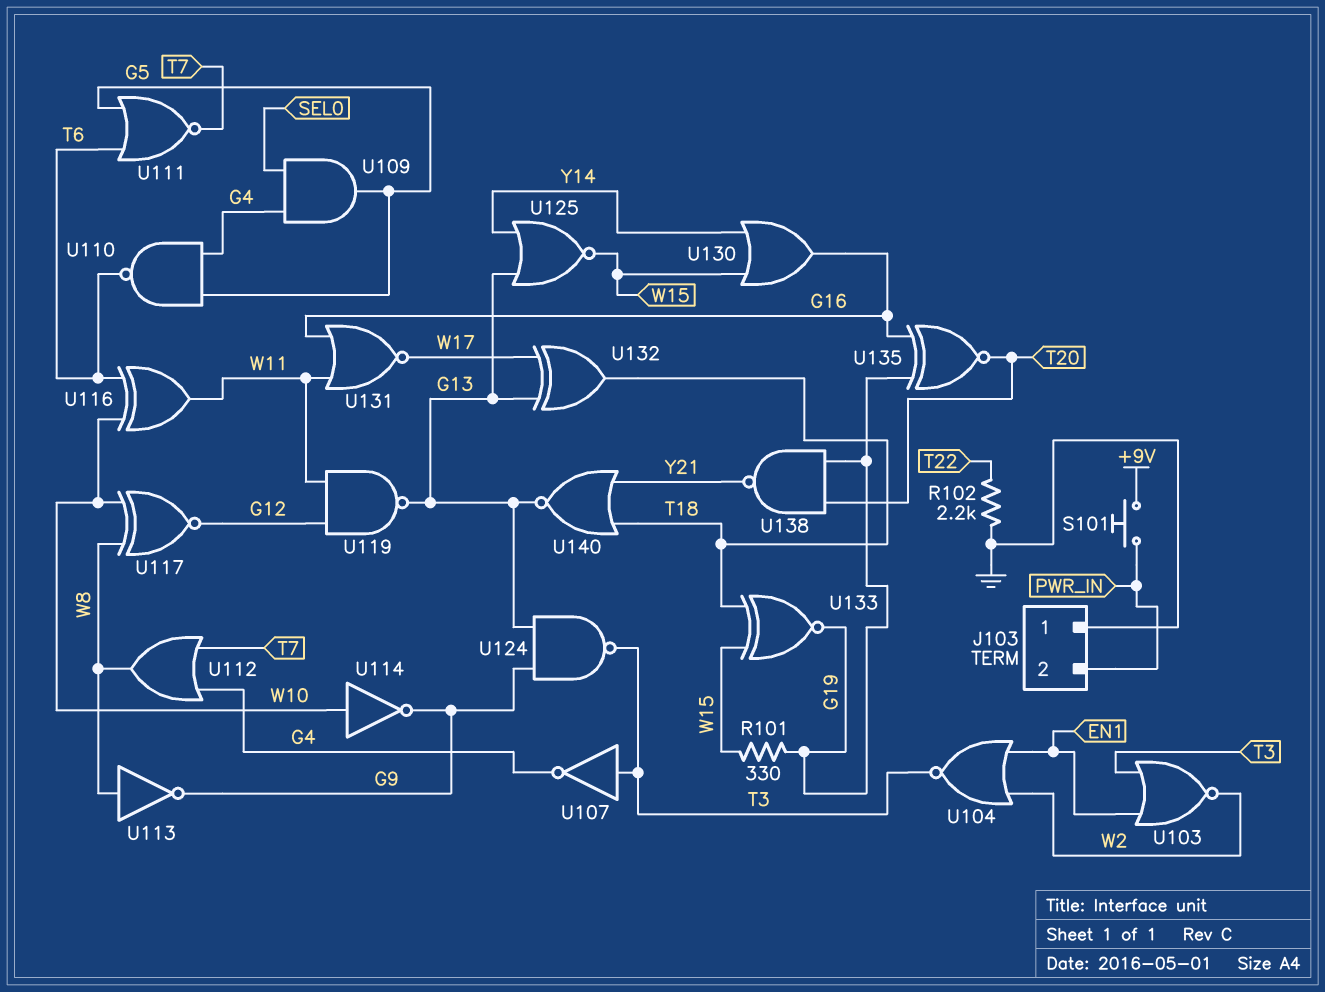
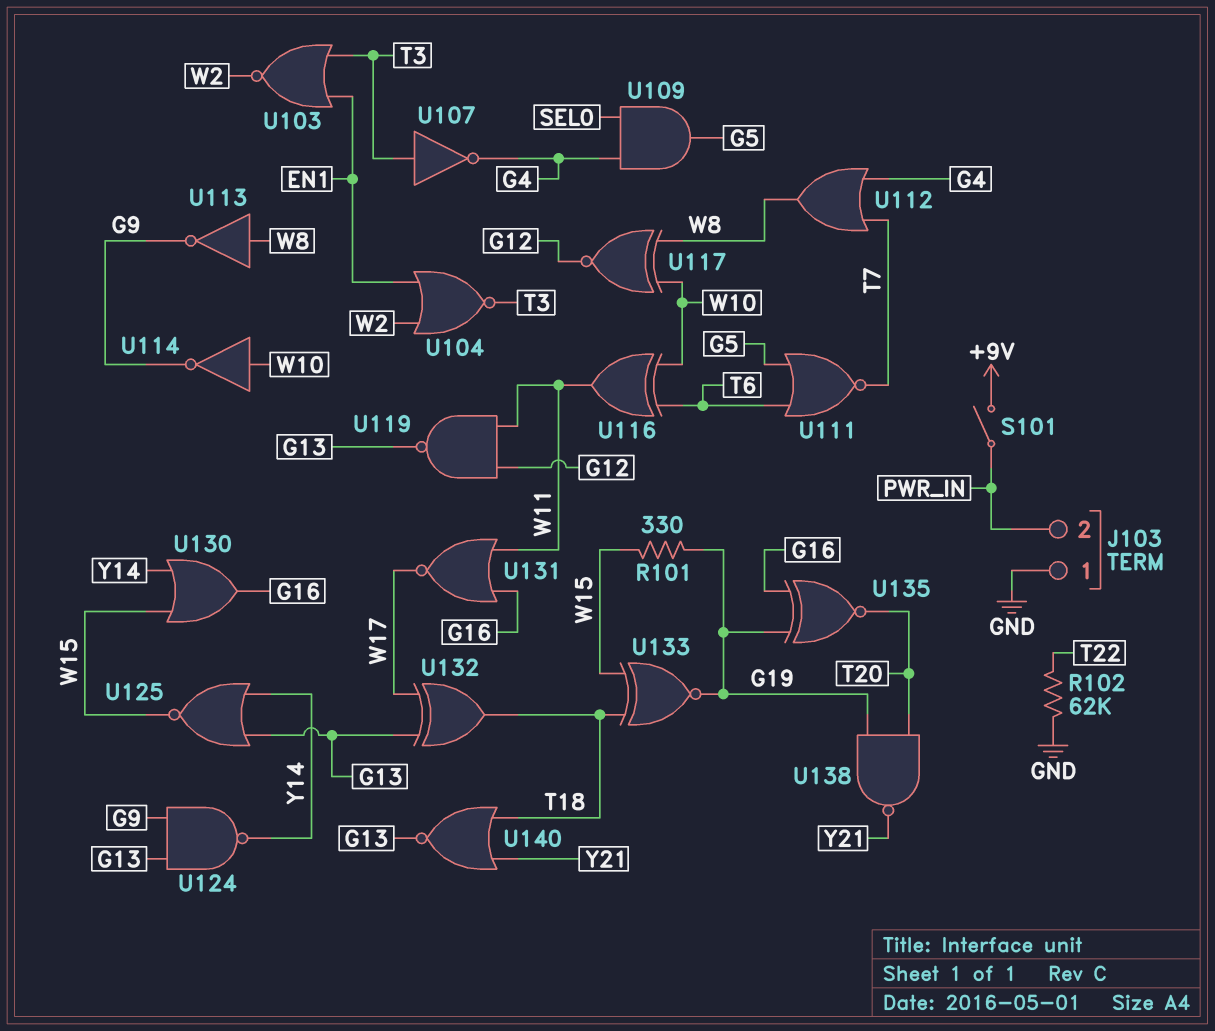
R102: 2.2k (GND, T22) -> 62k (GND, T22)
S101: button (+9V, PWR_IN) -> switch (+9V, PWR_IN)
U110: NAND (in G4, in G5, out T6) -> none
U124: NAND (in G9, in G13, out T3) -> NAND (in G9, in G13, out Y14)

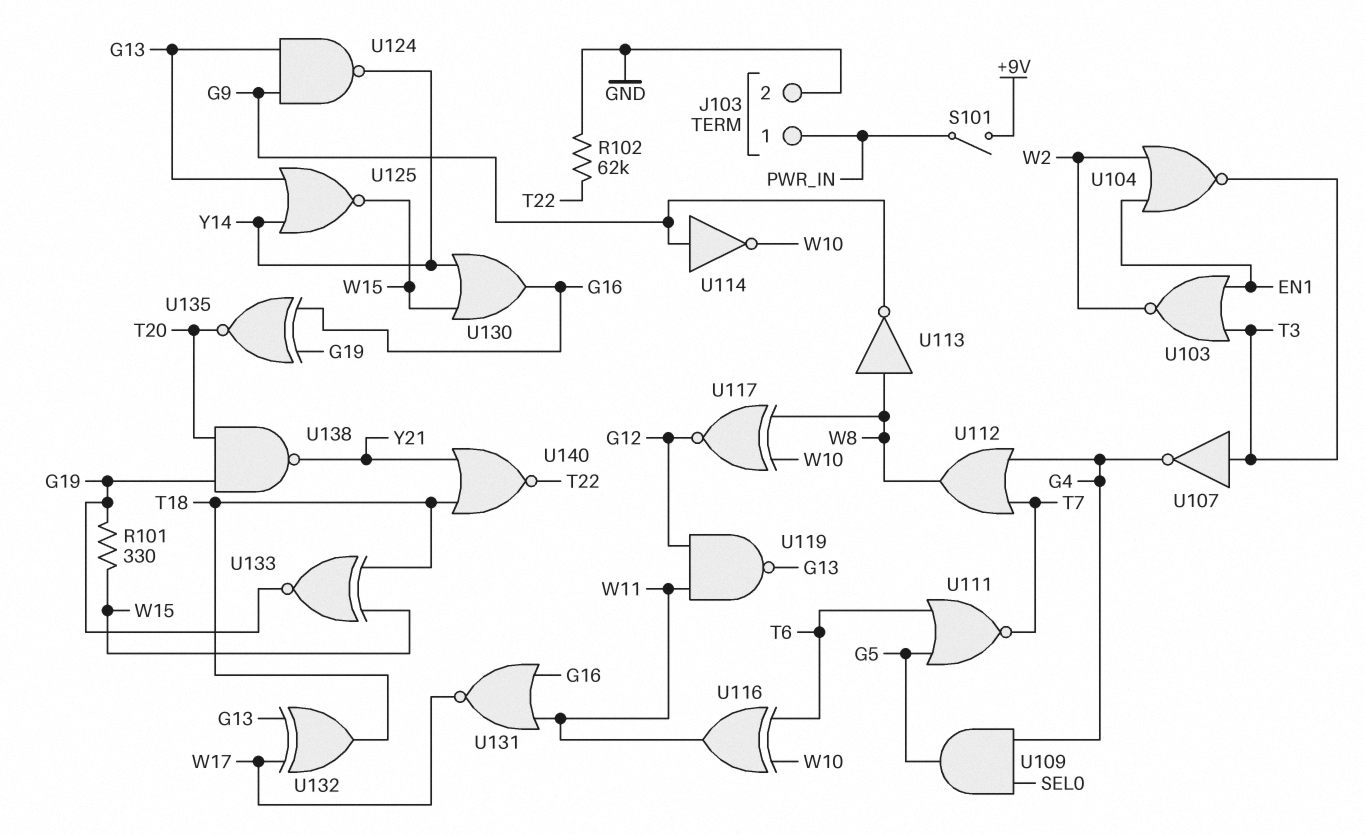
J103 pin 1: GND -> PWR_IN
J103 pin 2: PWR_IN -> GND
U114: NOT (in W10, out G9) -> NOT (in G9, out W10)
U140: NOR (in T18, in Y21, out G13) -> NOR (in T18, in Y21, out T22)

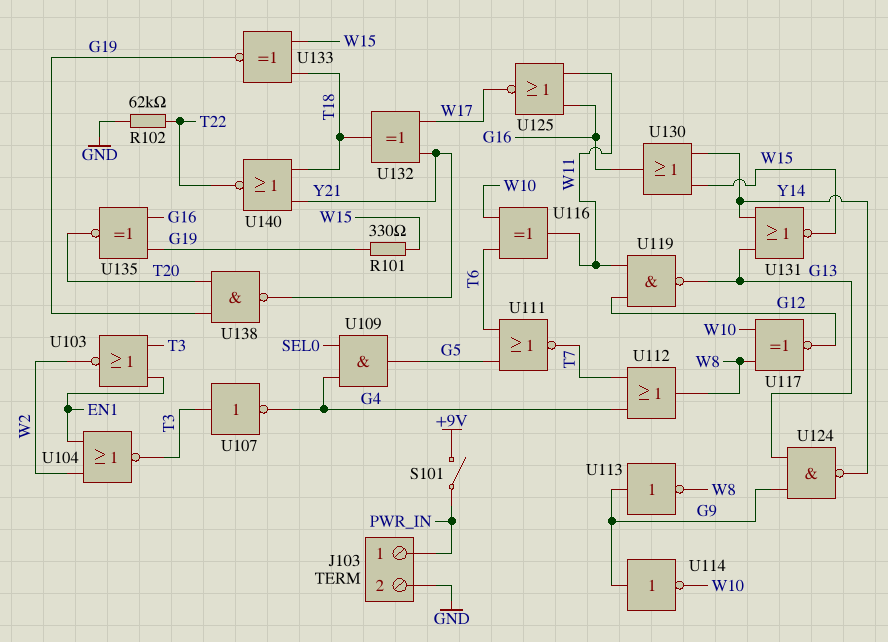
U113: NOT (in W8, out G9) -> NOT (in G9, out W8)
U125: NOR (in G13, in Y14, out W15) -> NOR (in G16, in W11, out W17)
U131: NOR (in G16, in W11, out W17) -> NOR (in G13, in Y14, out W15)
U132: XOR (in G13, in W17, out T18) -> XOR (in W17, in Y21, out T18)

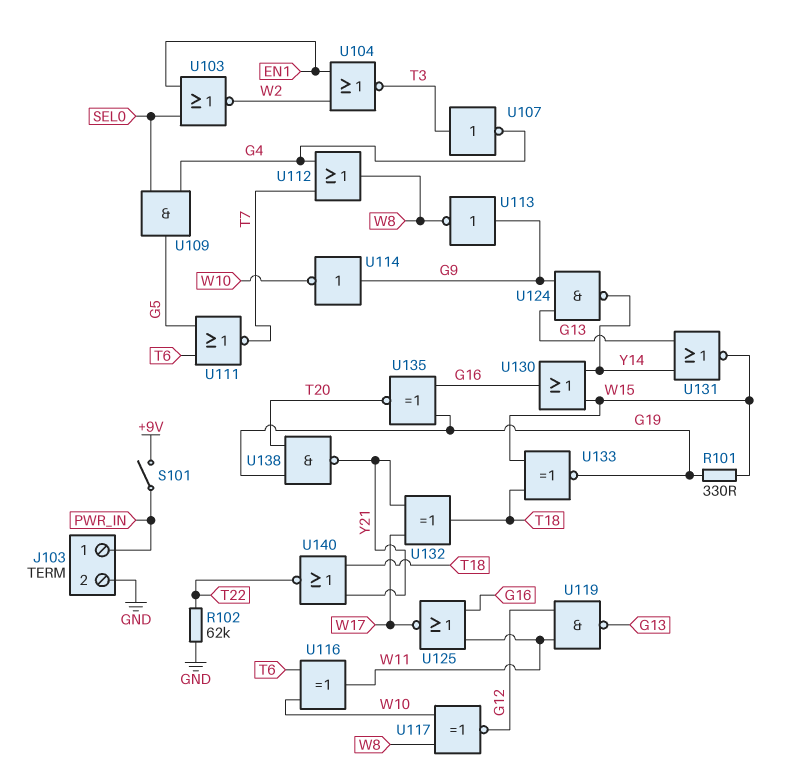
U103: NOR (in EN1, in T3, out W2) -> NOR (in EN1, in SEL0, out W2)

